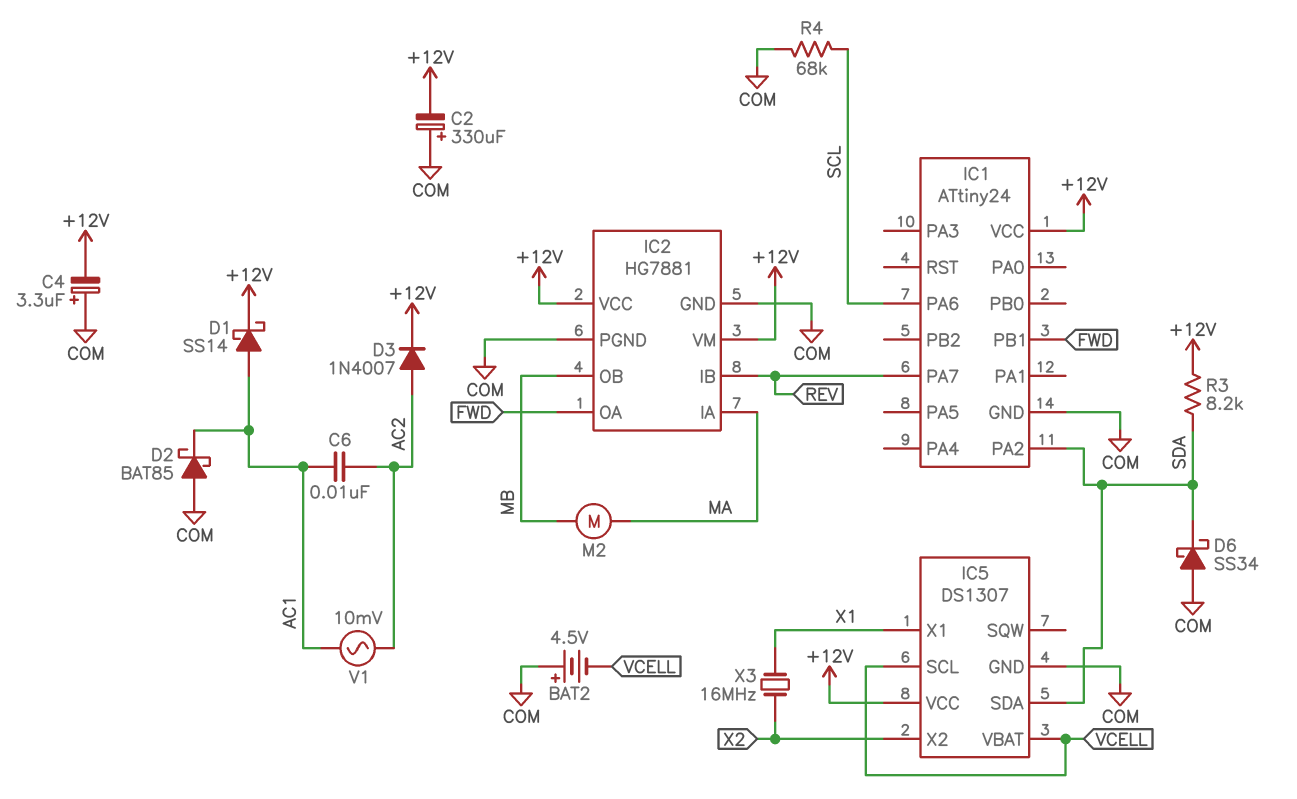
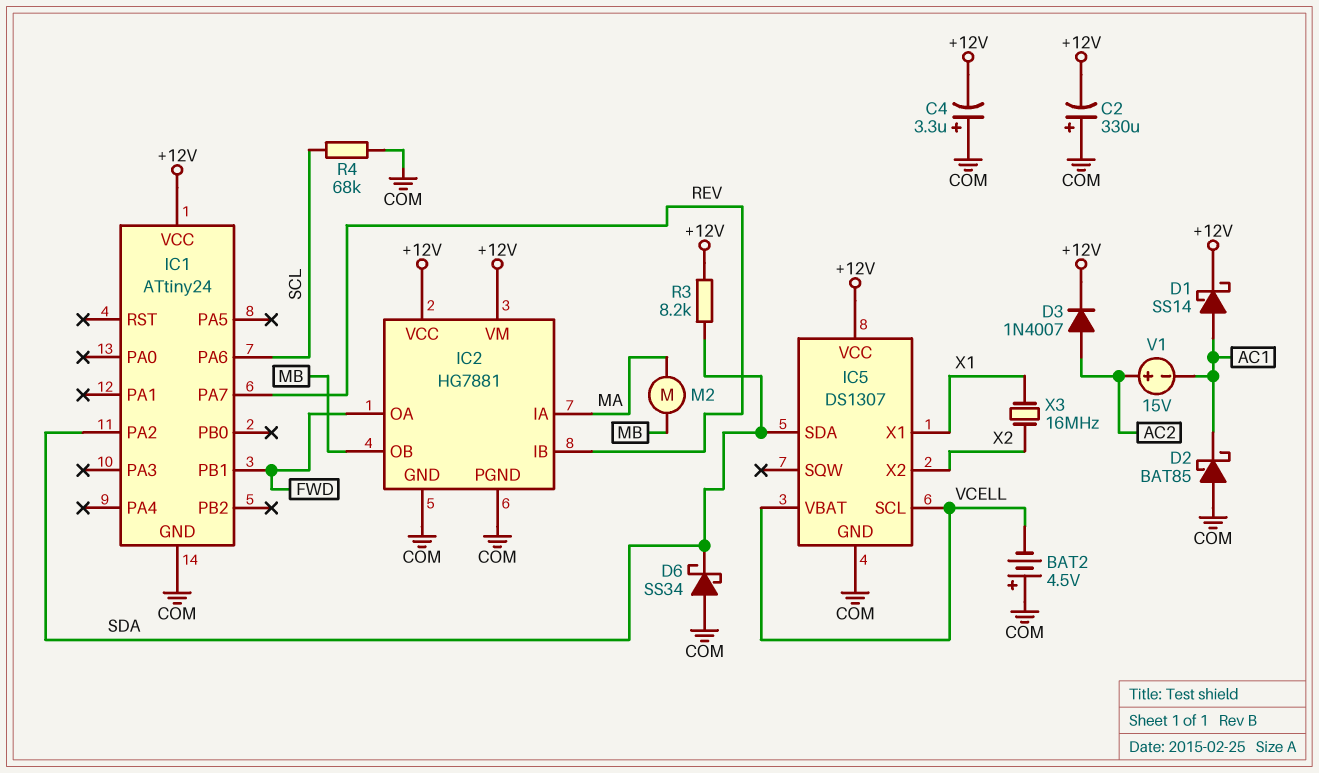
C6: 10nF (AC1, AC2) -> none
V1: AC 10mV (AC1, AC2) -> 15V (plus AC2, minus AC1)

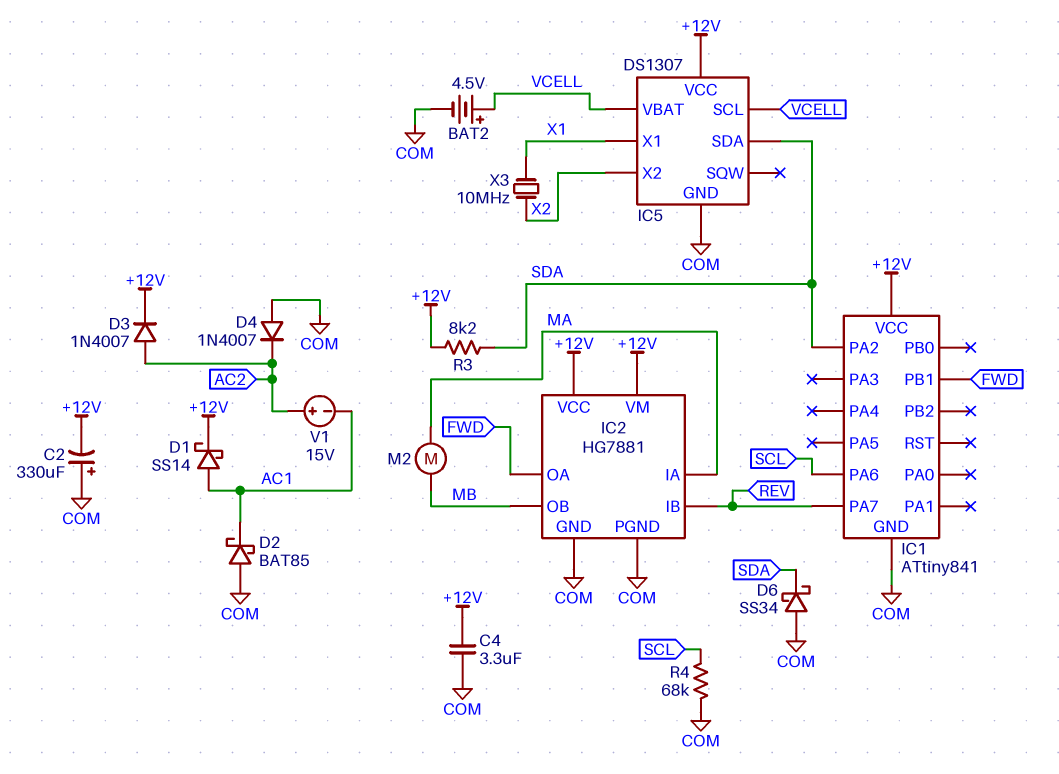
BAT2: 4.5V (plus COM, minus VCELL) -> 4.5V (plus VCELL, minus COM)
C4: 3.3uF (plus COM, minus +12V) -> 3.3uF (+12V, COM)
D4: none -> diode 1N4007 (A COM, K AC2)
IC1: ATtiny24 -> ATtiny841
X3: 16MHz (X1, X2) -> 10MHz (X1, X2)

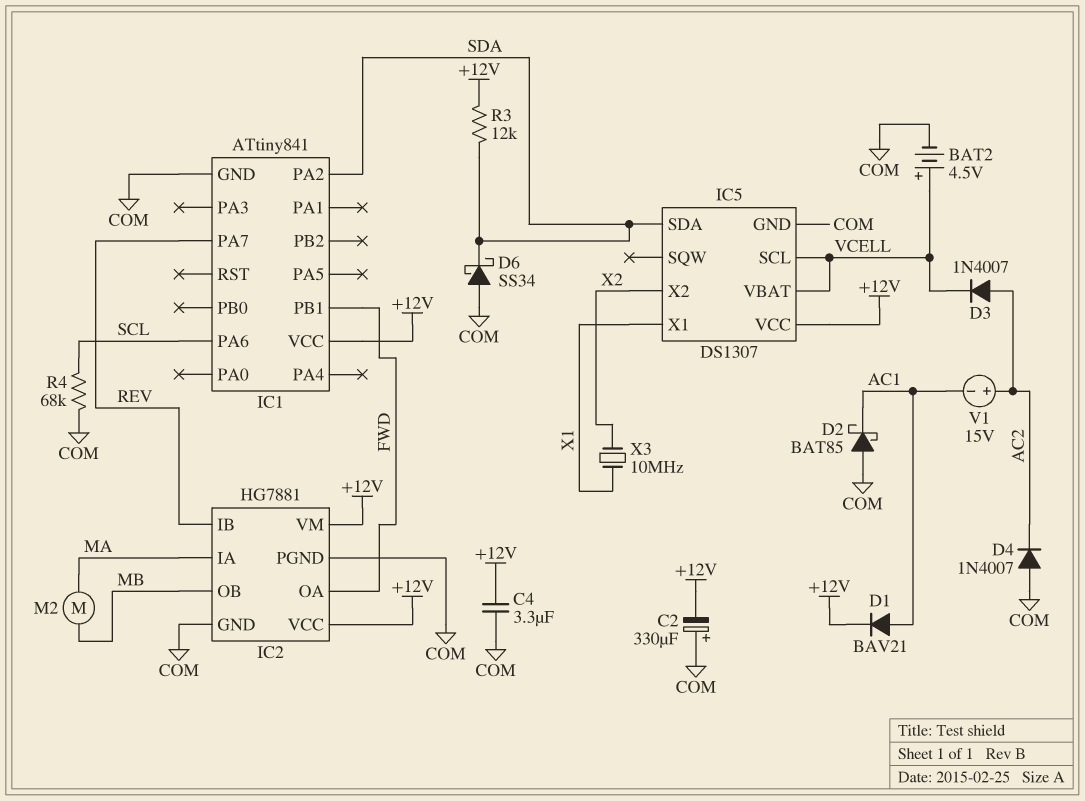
D1: schottky SS14 (A AC1, K +12V) -> diode BAV21 (A AC1, K +12V)
D3: diode 1N4007 (A AC2, K +12V) -> diode 1N4007 (A AC2, K VCELL)
R3: 8.2k (+12V, SDA) -> 12k (+12V, SDA)

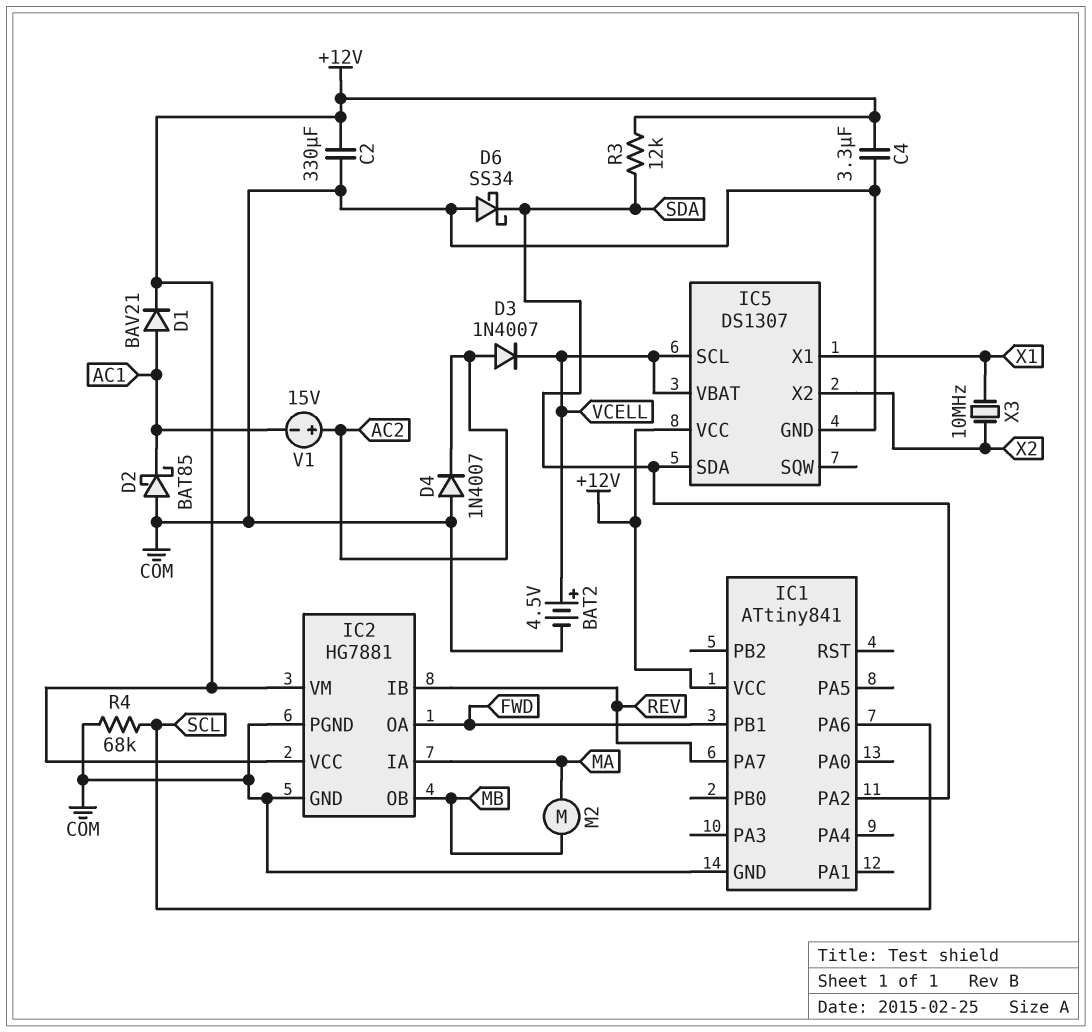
C2: 330uF (plus COM, minus +12V) -> 330uF (+12V, COM)

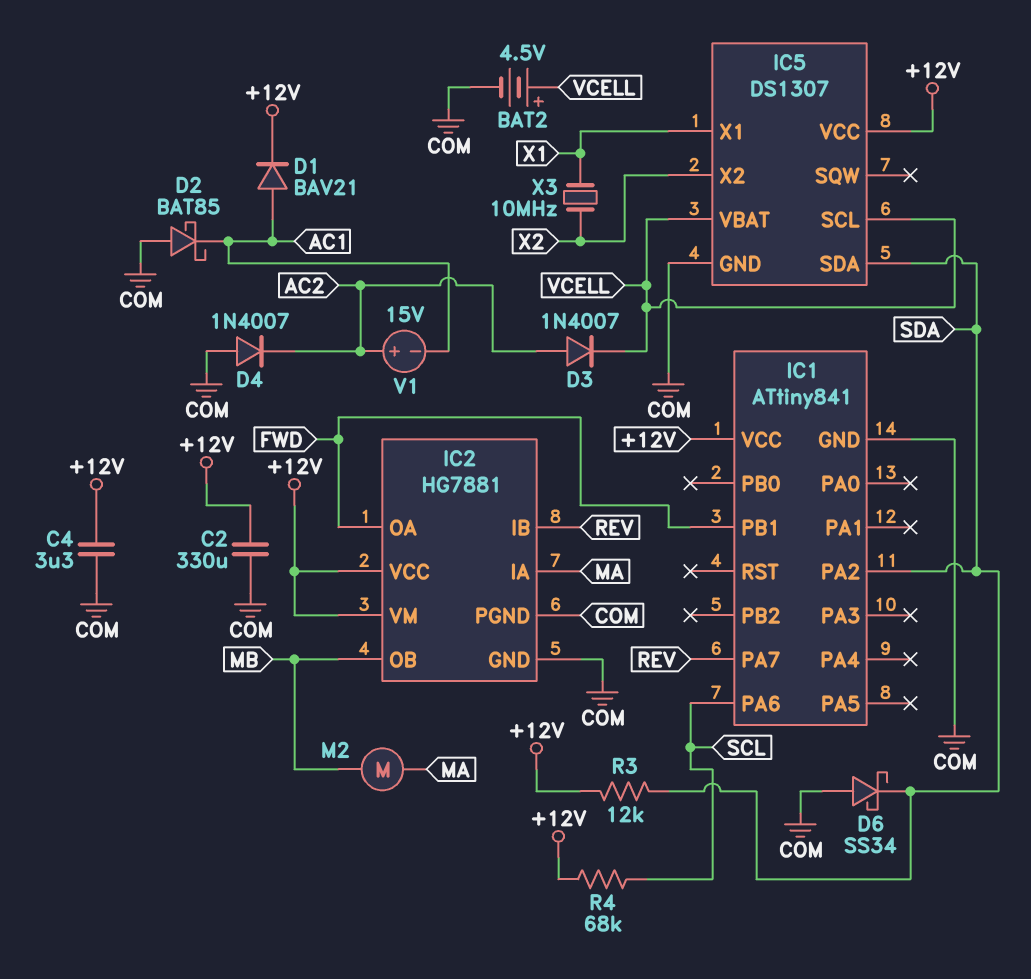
R4: 68k (COM, SCL) -> 68k (+12V, SCL)

